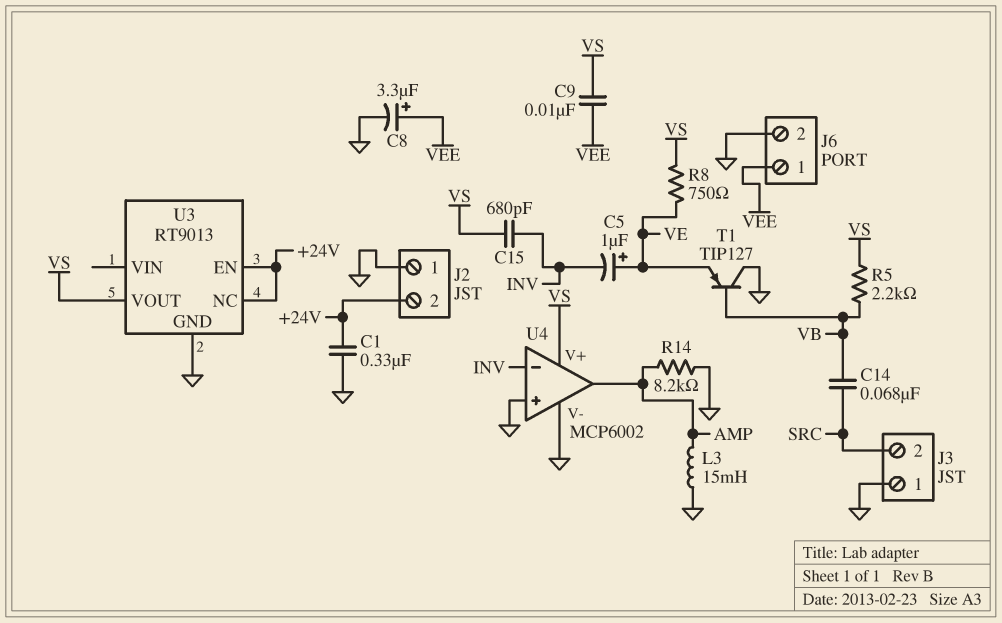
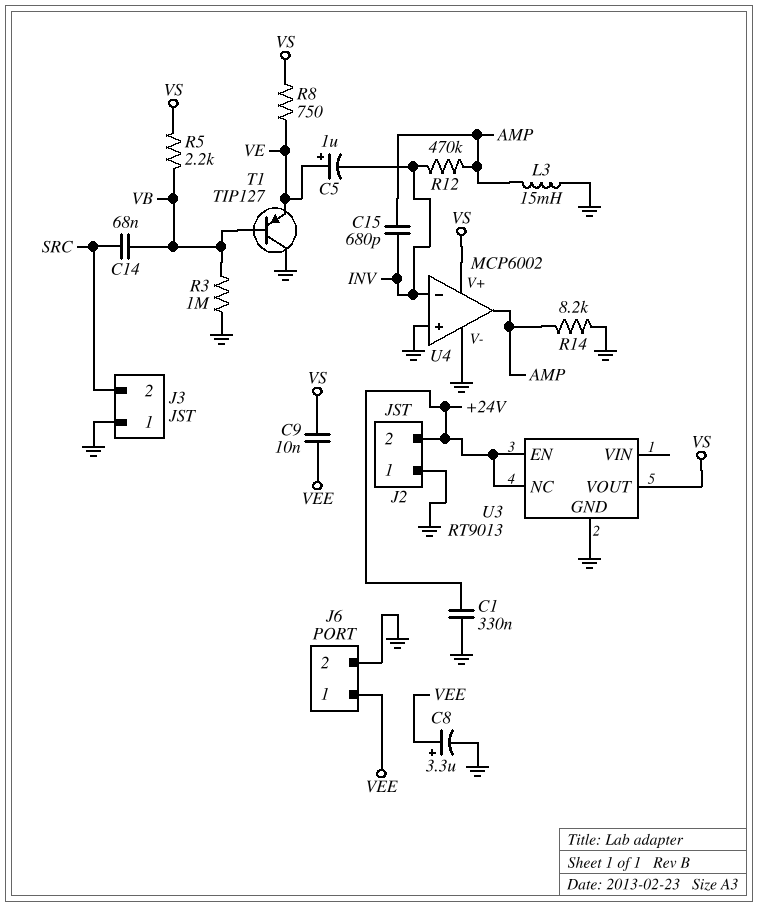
C15: 680pF (INV, VS) -> 680pF (AMP, INV)
R3: none -> 1M (GND, VB)
R12: none -> 470k (AMP, INV)

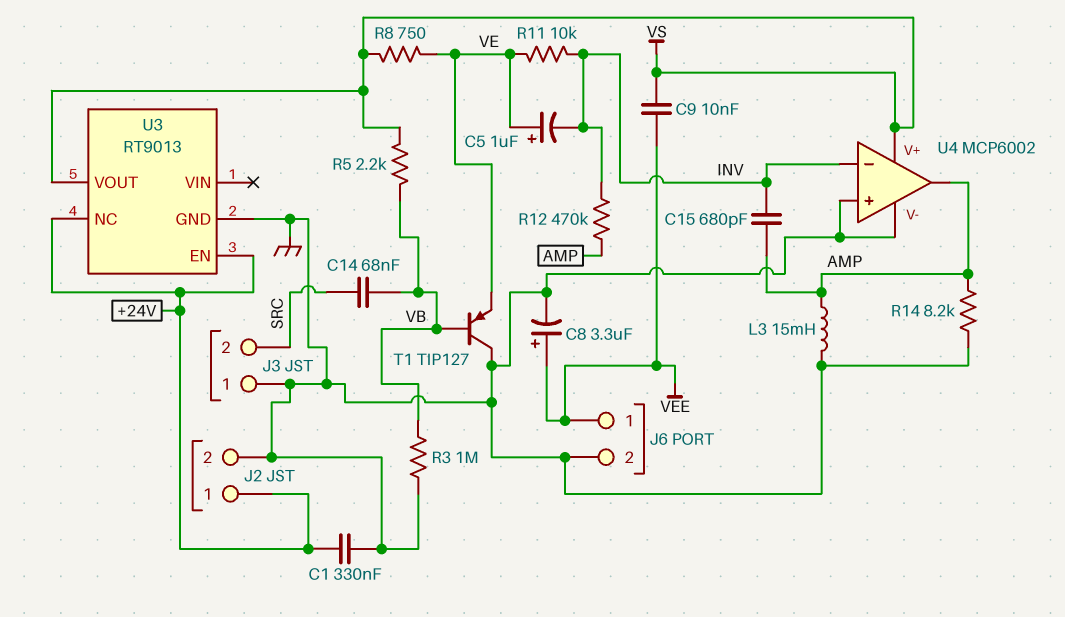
J2 pin 1: GND -> +24V
J2 pin 2: +24V -> GND
R11: none -> 10k (INV, VE)

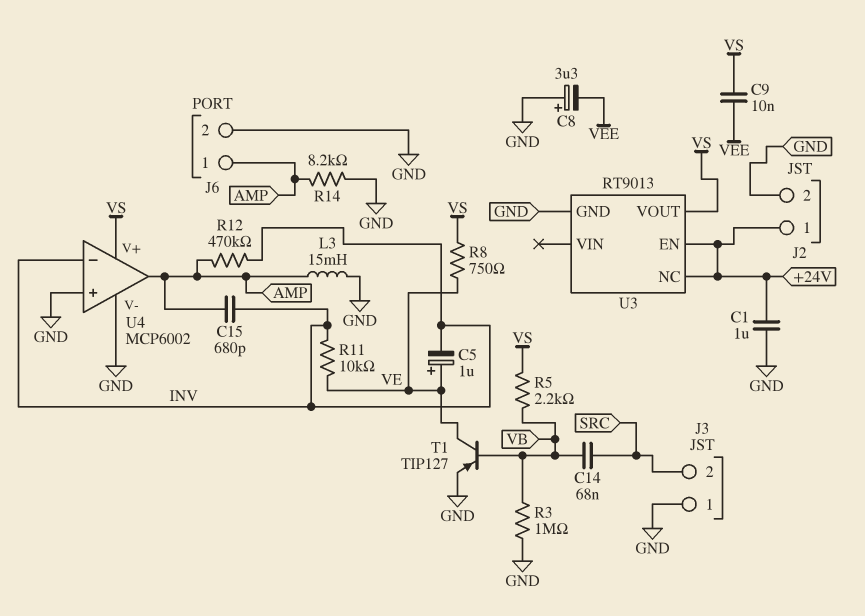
C1: 330nF (+24V, GND) -> 1uF (+24V, GND)
C8: 3.3uF (plus VEE, minus GND) -> 3.3uF (plus GND, minus VEE)
J6 pin 1: VEE -> AMP
T1: PNP TIP127 (B VB, C GND, E VE) -> PNP TIP127 (B VB, C VE, E GND)

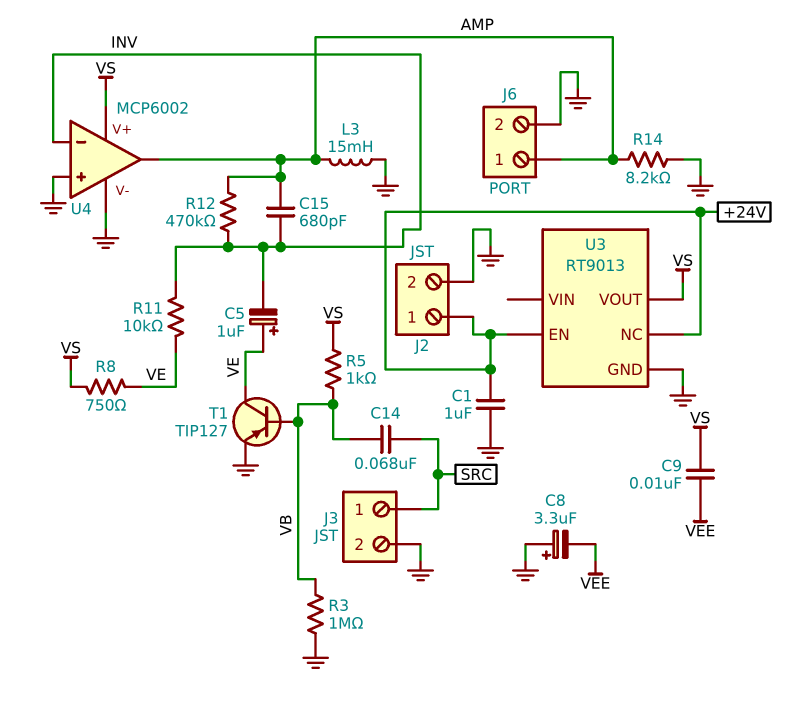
J3 pin 1: GND -> SRC
J3 pin 2: SRC -> GND
R5: 2.2k (VB, VS) -> 1k (VB, VS)

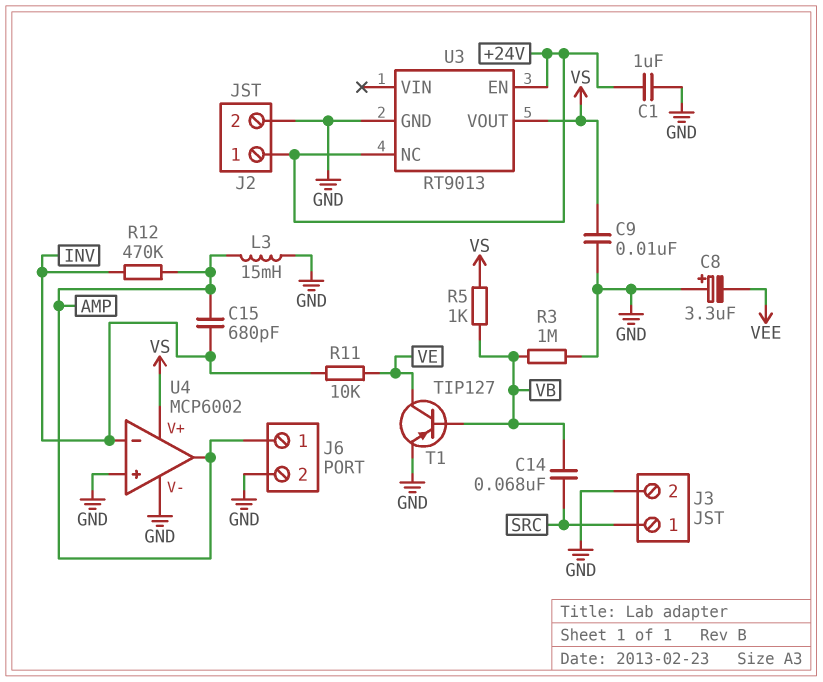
C5: 1uF (plus VE, minus INV) -> none
C9: 10nF (VEE, VS) -> 10nF (GND, VS)
R8: 750 (VE, VS) -> none
R14: 8.2k (AMP, GND) -> none

